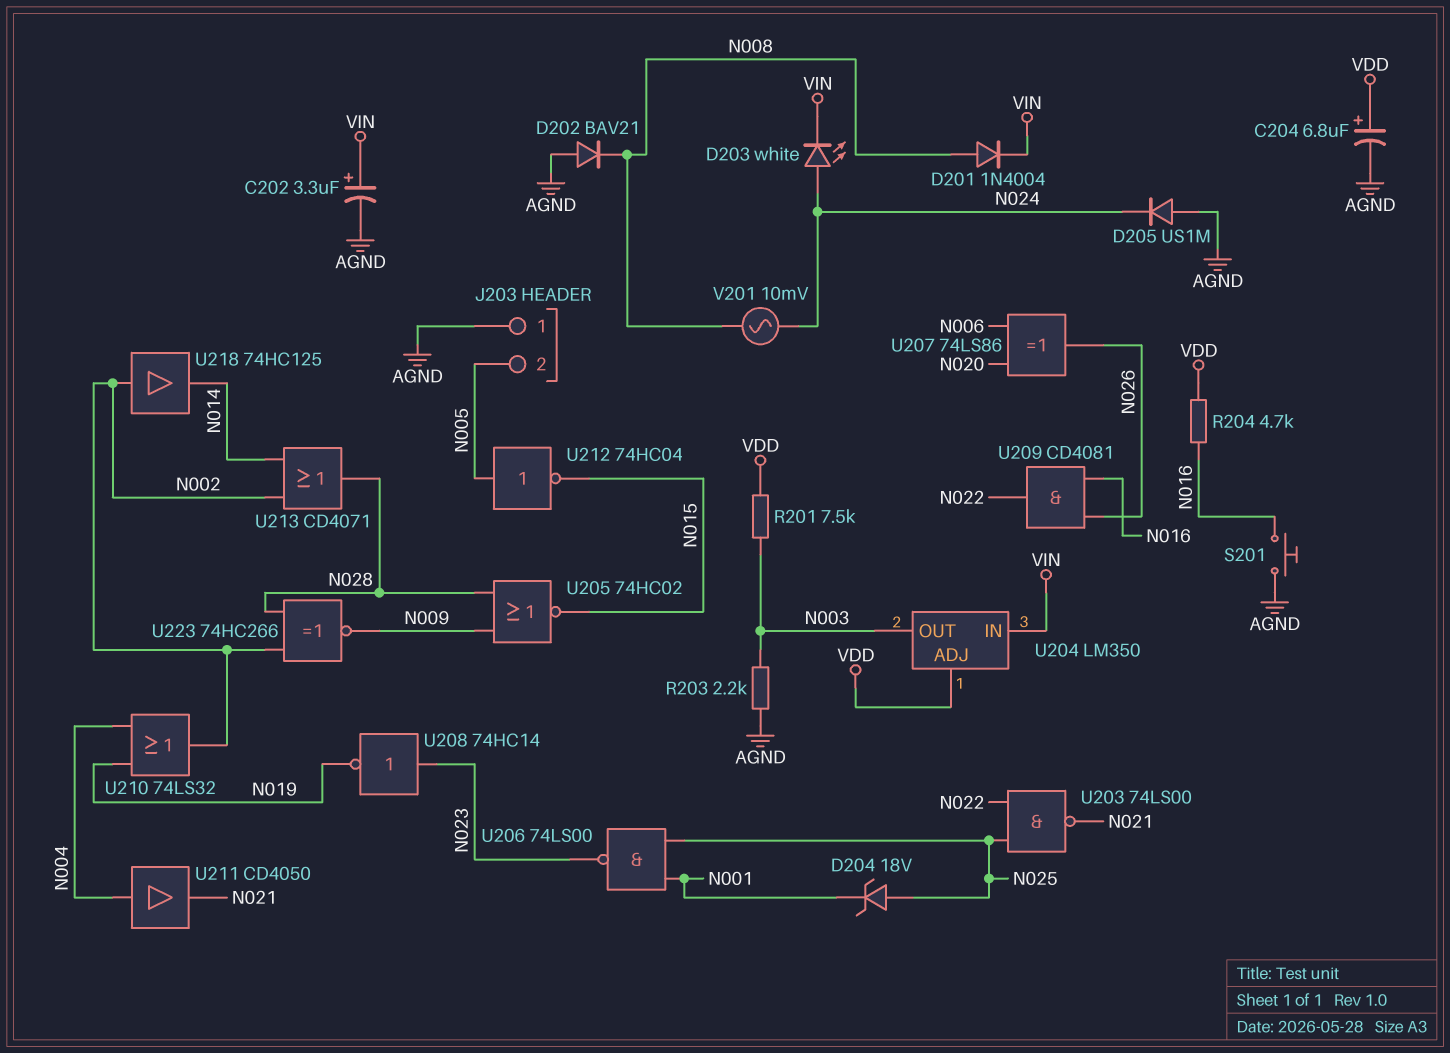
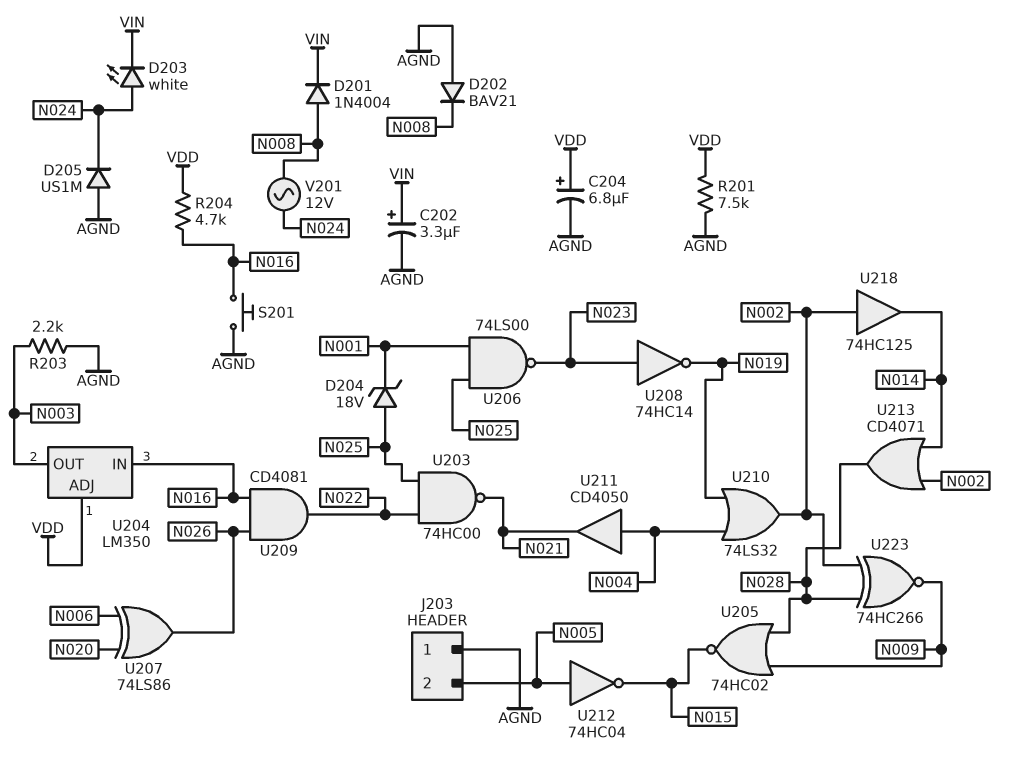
R201: 7.5k (N003, VDD) -> 7.5k (AGND, VDD)
U203: NAND 74LS00 (in N022, in N025, out N021) -> NAND 74HC00 (in N022, in N025, out N021)
U204 pin IN: VIN -> N016
V201: AC 10mV (N008, N024) -> AC 12V (N008, N024)

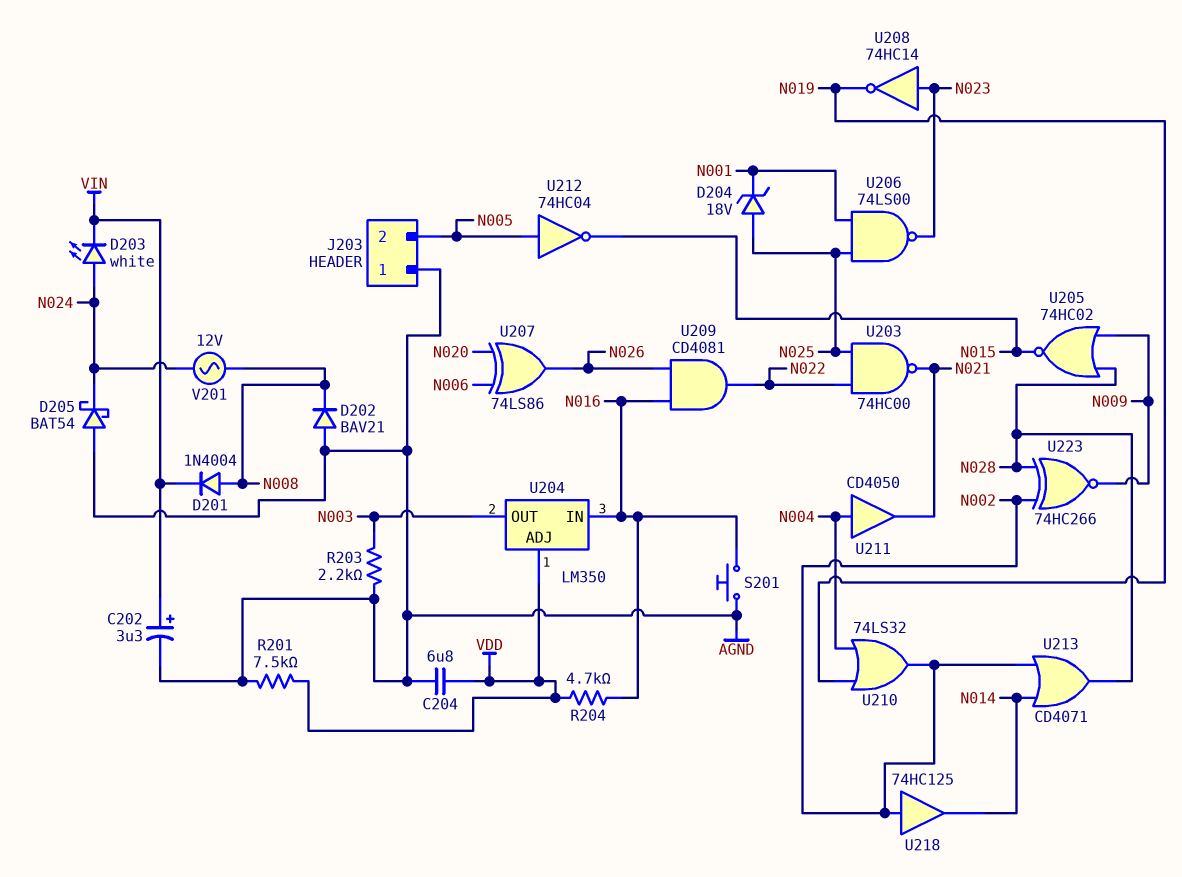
C204: 6.8uF (plus VDD, minus AGND) -> 6.8uF (AGND, VDD)
D205: diode US1M (A AGND, K N024) -> schottky BAT54 (A AGND, K N024)

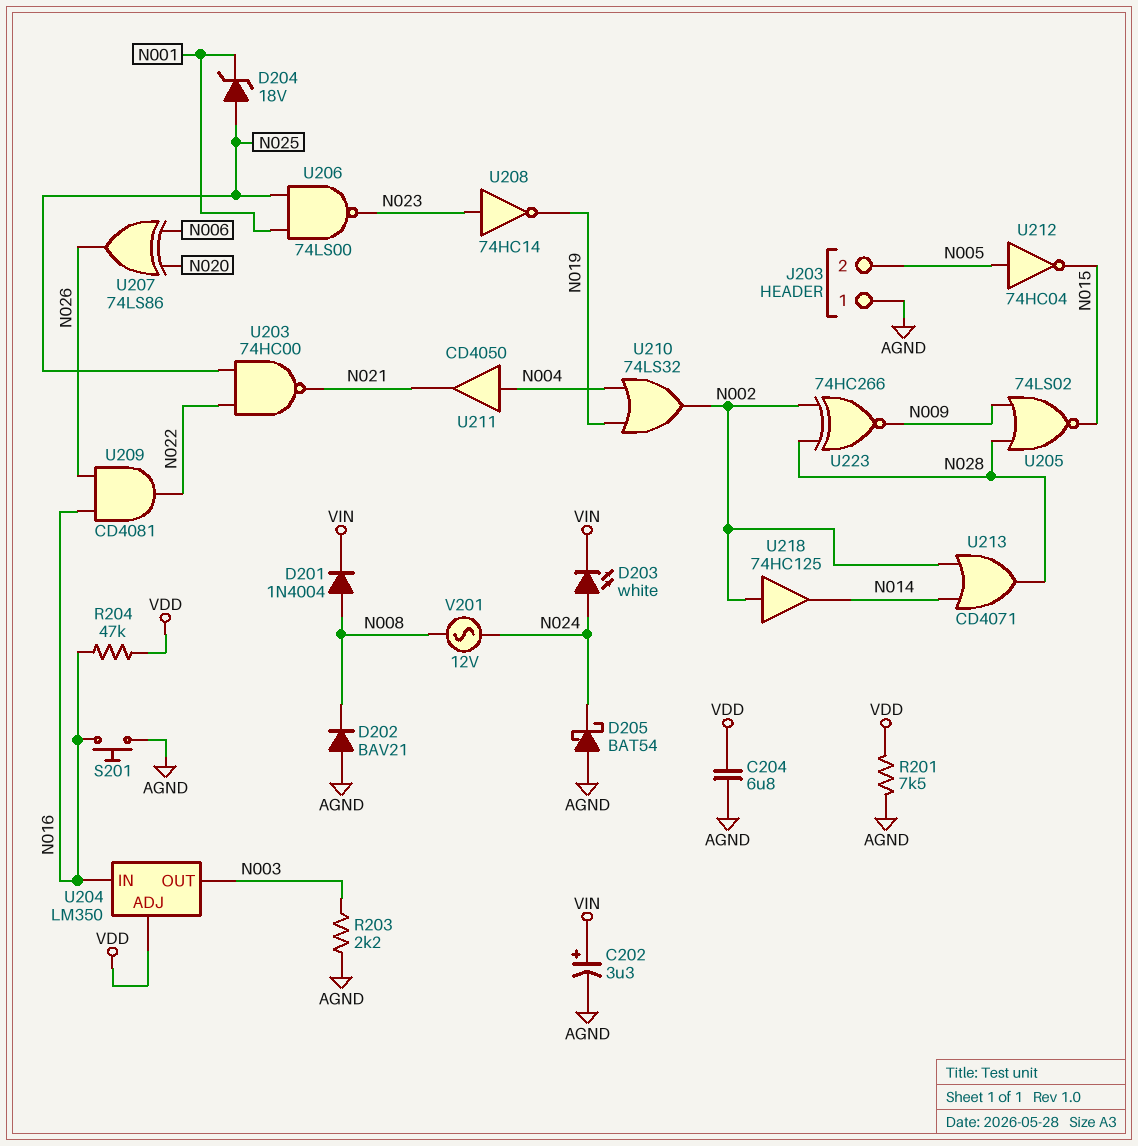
R204: 4.7k (N016, VDD) -> 47k (N016, VDD)
U205: NOR 74HC02 (in N009, in N028, out N015) -> NOR 74LS02 (in N009, in N028, out N015)

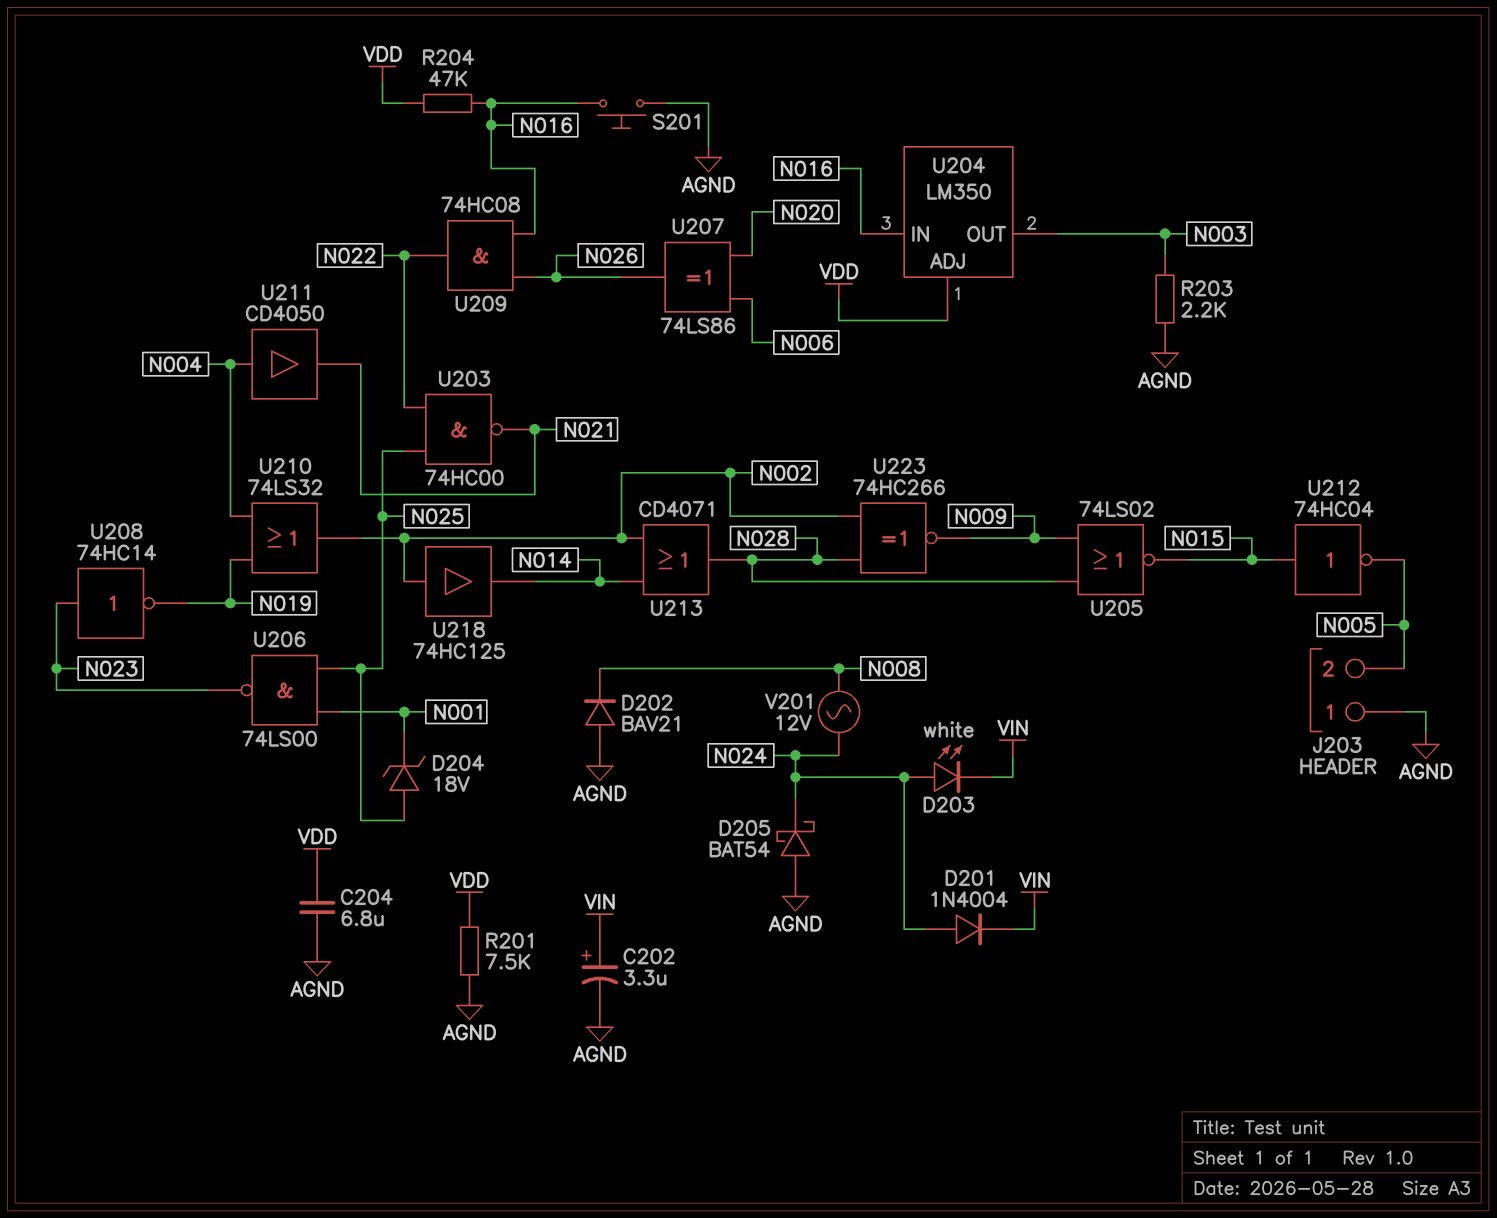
D201: diode 1N4004 (A N008, K VIN) -> diode 1N4004 (A N024, K VIN)
U209: AND CD4081 (in N016, in N026, out N022) -> AND 74HC08 (in N016, in N026, out N022)
U212: NOT 74HC04 (in N005, out N015) -> NOT 74HC04 (in N015, out N005)

